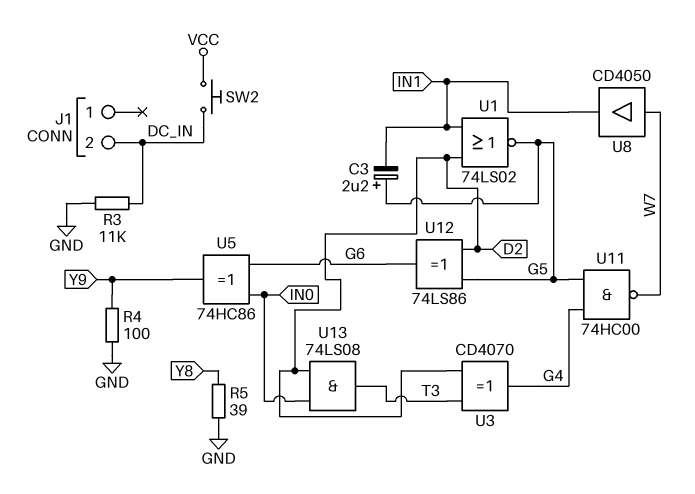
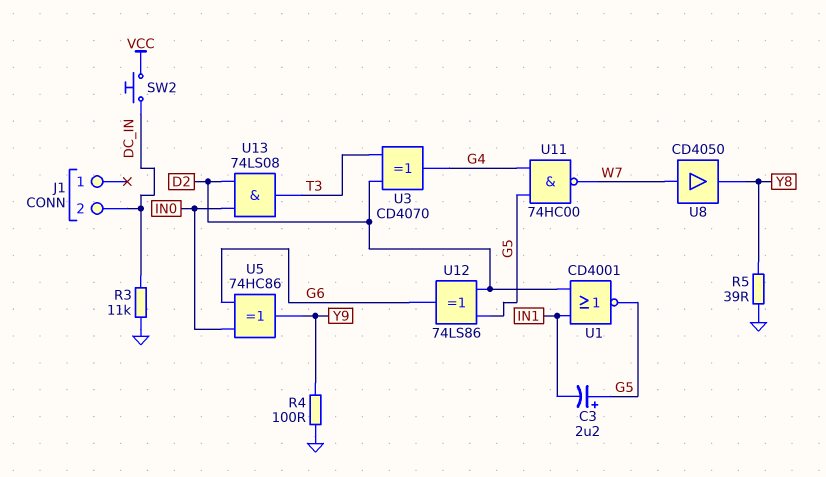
U1: NOR 74LS02 (in D2, in IN1, out G5) -> NOR CD4001 (in D2, in IN1, out G5)
U8: buffer CD4050 (in W7, out IN1) -> buffer CD4050 (in W7, out Y8)

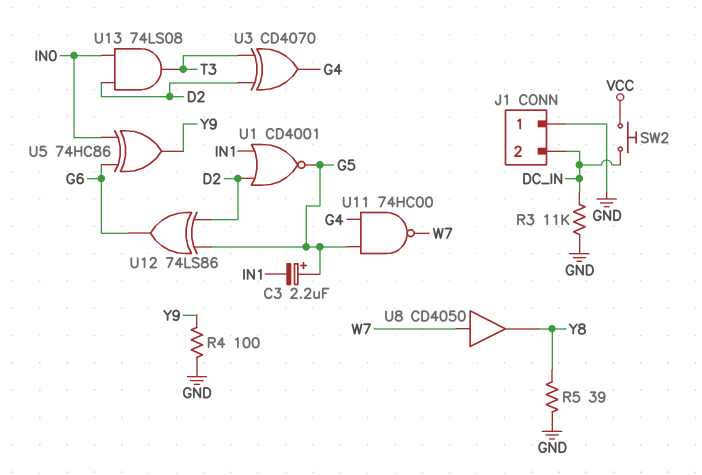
J1 pin 1: none -> GND

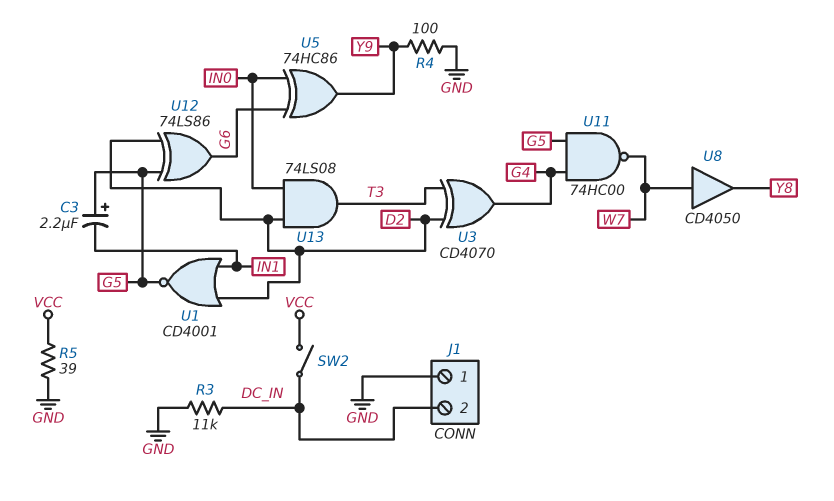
R5: 39 (GND, Y8) -> 39 (GND, VCC)
SW2: button (DC_IN, VCC) -> switch (DC_IN, VCC)

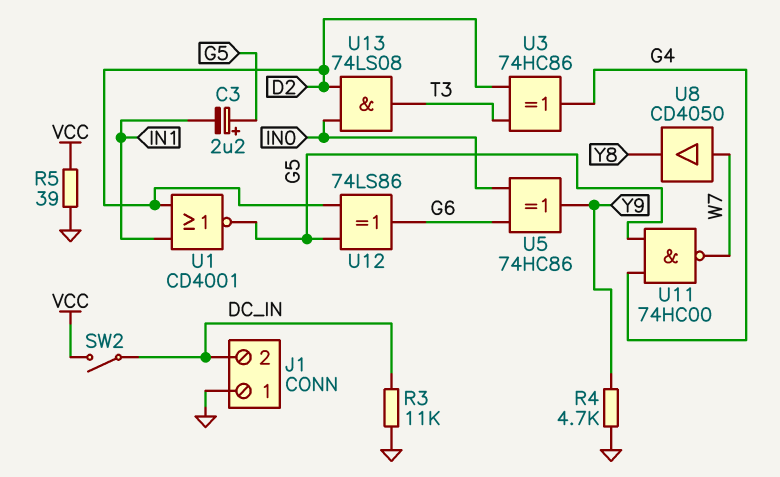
R4: 100 (GND, Y9) -> 4.7k (GND, Y9)
U3: XOR CD4070 (in D2, in T3, out G4) -> XOR 74HC86 (in D2, in T3, out G4)

